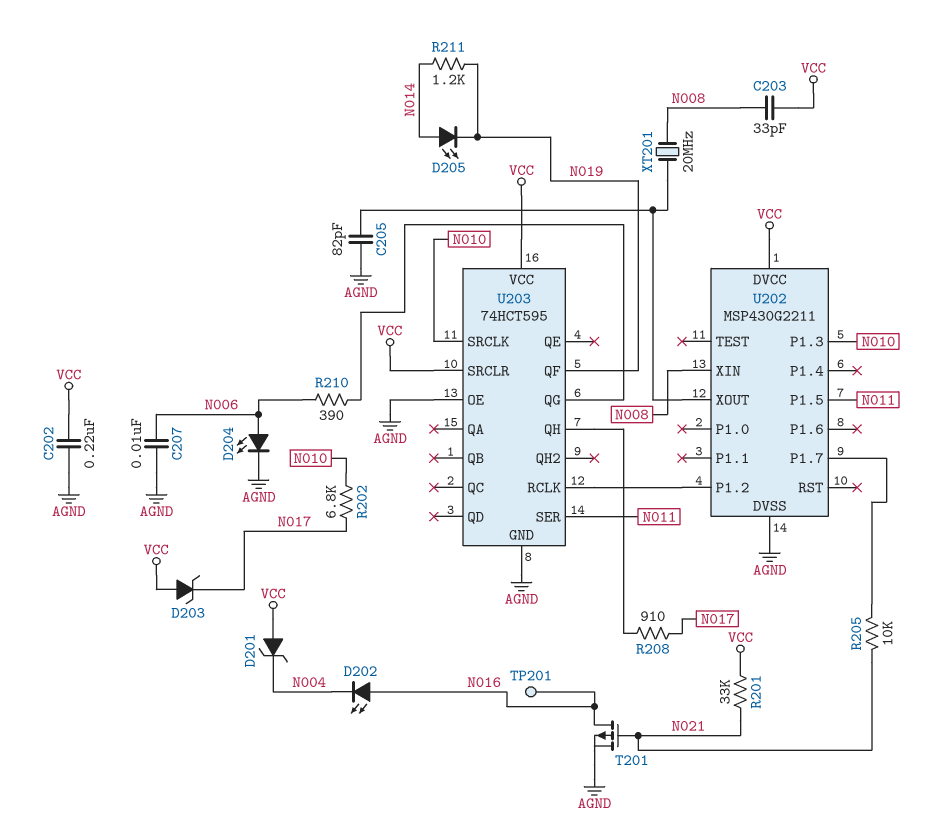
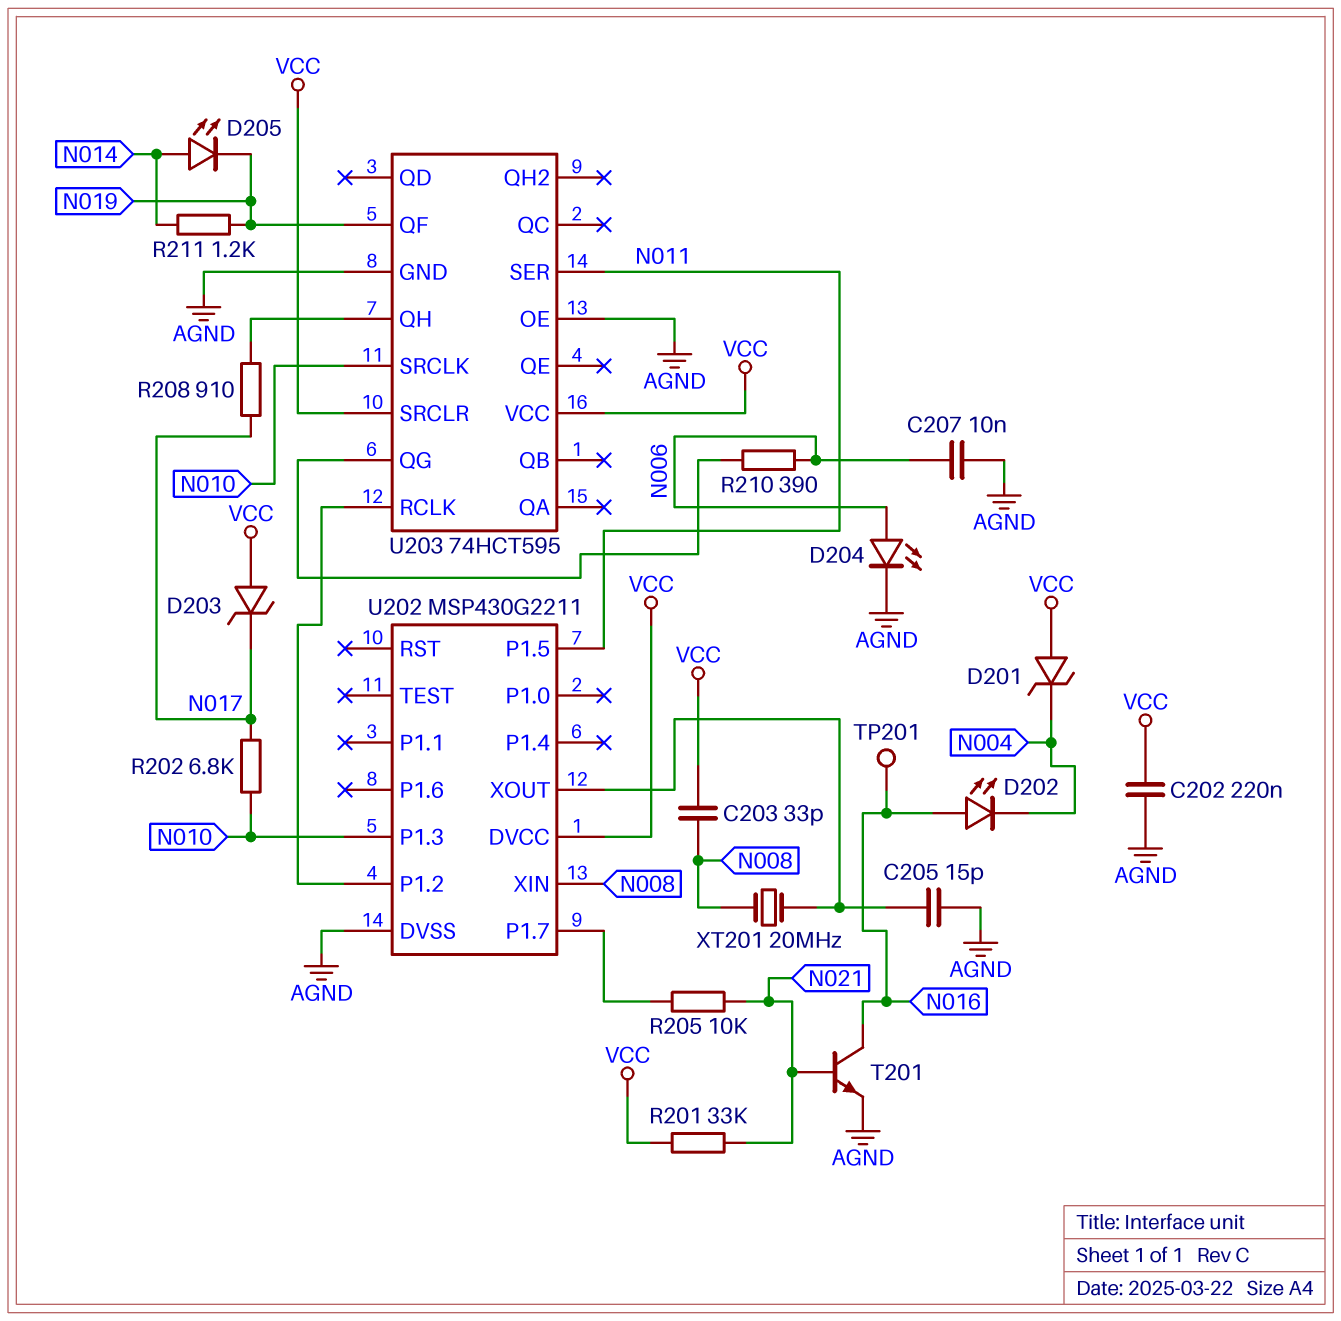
C205: 82pF (AGND, U202/XOUT) -> 15pF (AGND, U202/XOUT)
T201: PMOS (G N021, D N016, S AGND) -> NPN (B N021, C N016, E AGND)

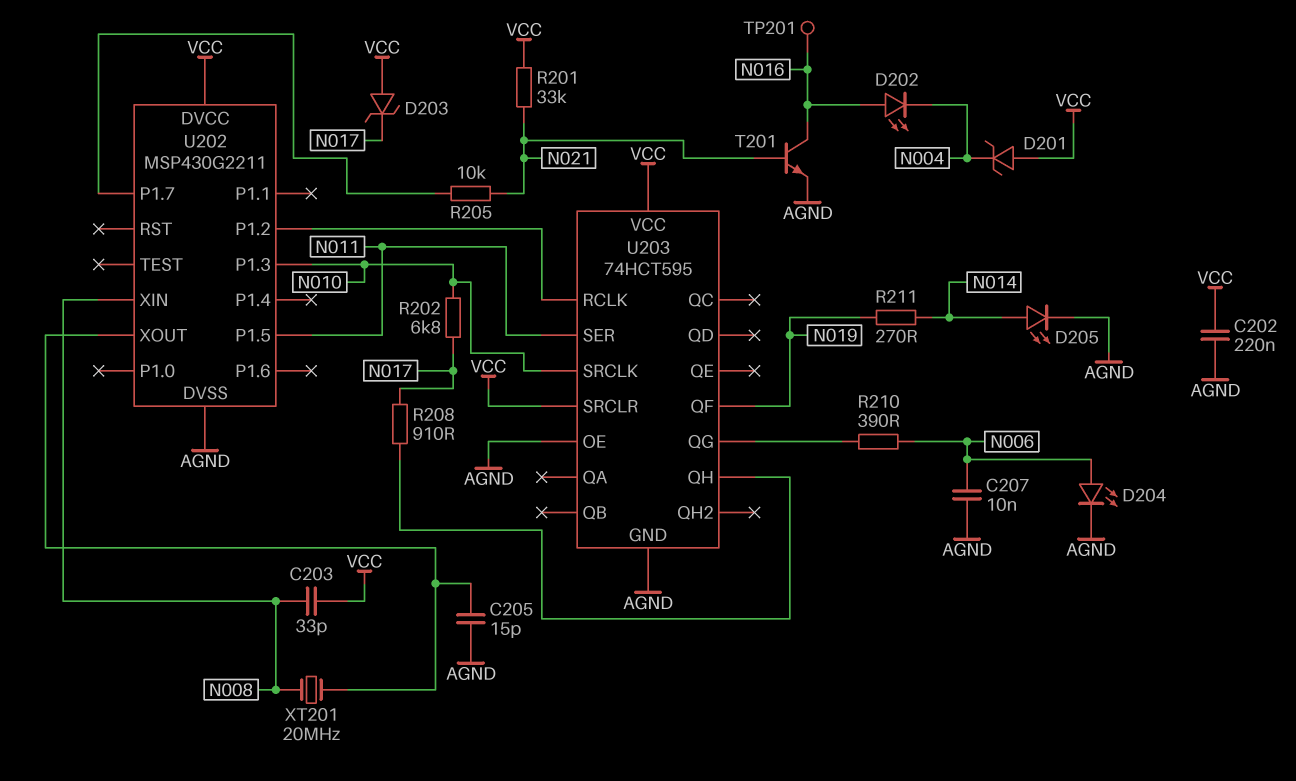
D205: LED (A N014, K N019) -> LED (A N014, K AGND)
R211: 1.2k (N014, N019) -> 270 (N014, N019)

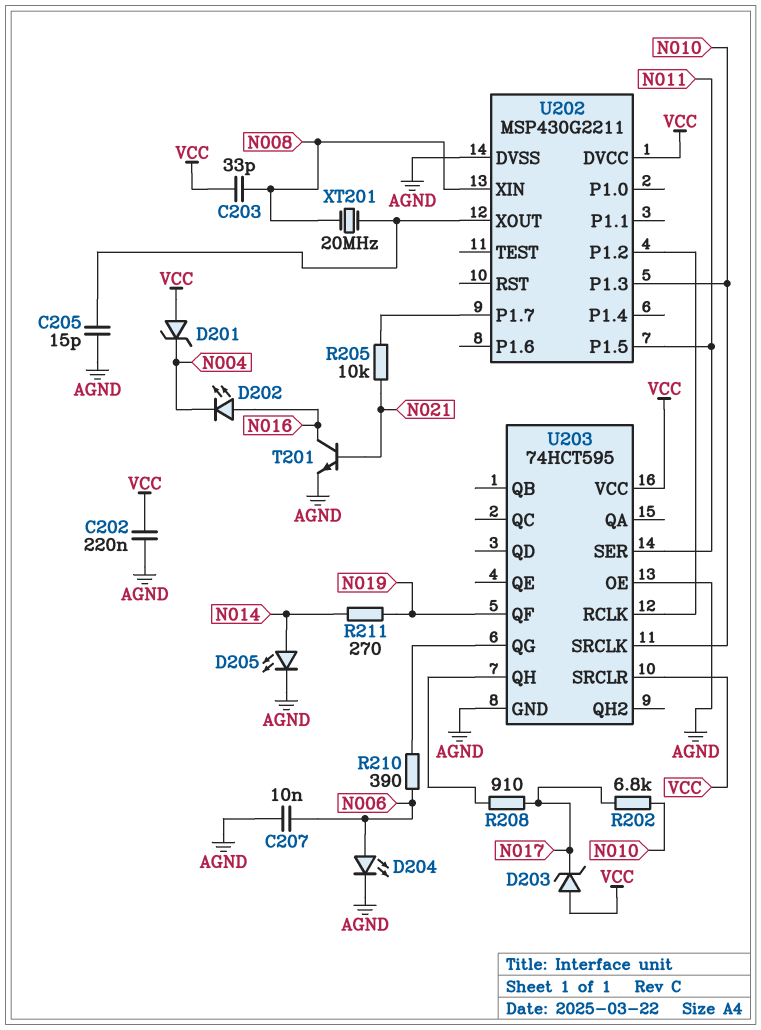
R201: 33k (N021, VCC) -> none
TP201: test point (N016) -> none

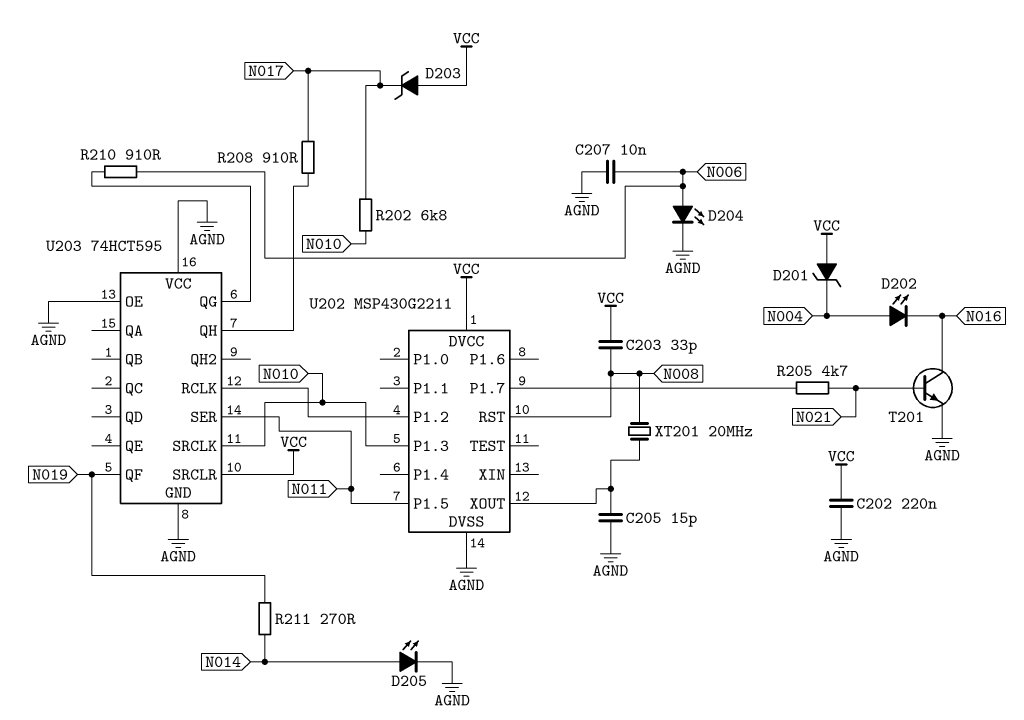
D202: LED (A N016, K N004) -> LED (A N004, K N016)
R205: 10k (N021, U202/P1.7) -> 4.7k (N021, U202/P1.7)
R210: 390 (N006, U203/QG) -> 910 (N006, U203/QG)
U202 pin RST: none -> N008
U202 pin XIN: N008 -> none
U203 pin VCC: VCC -> AGND

